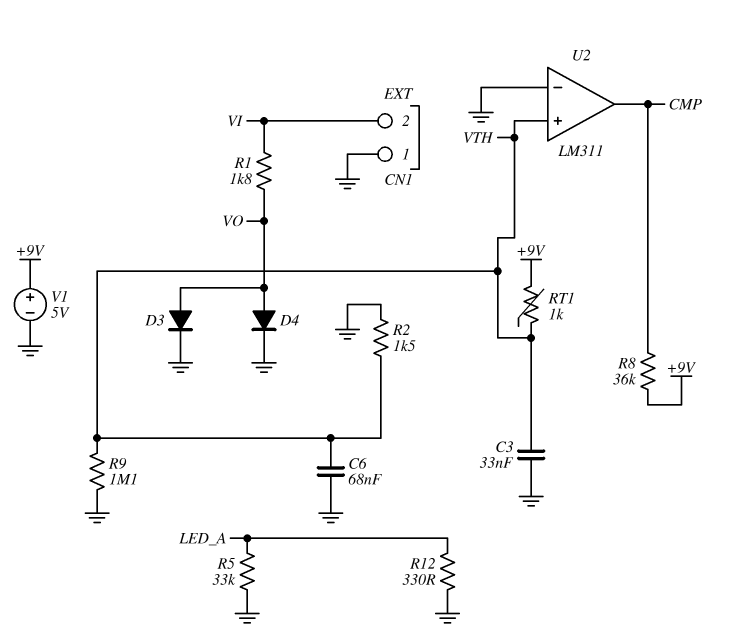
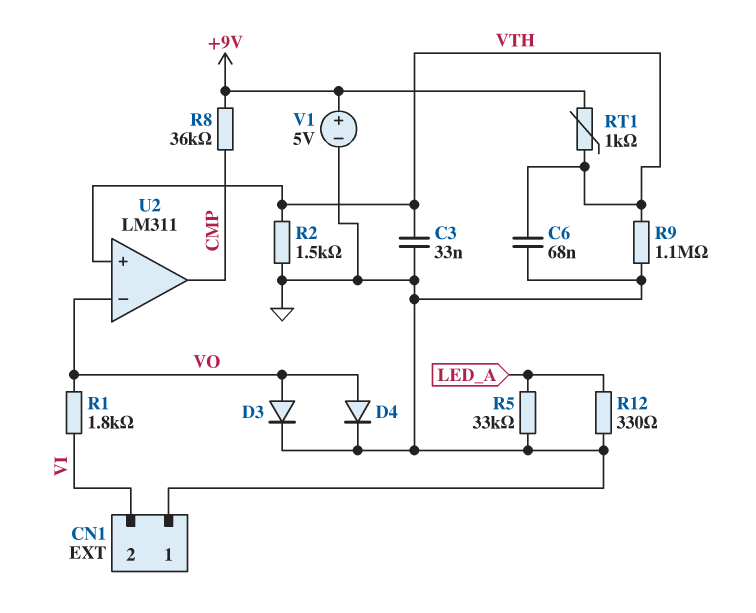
U2 pin in-: GND -> VO

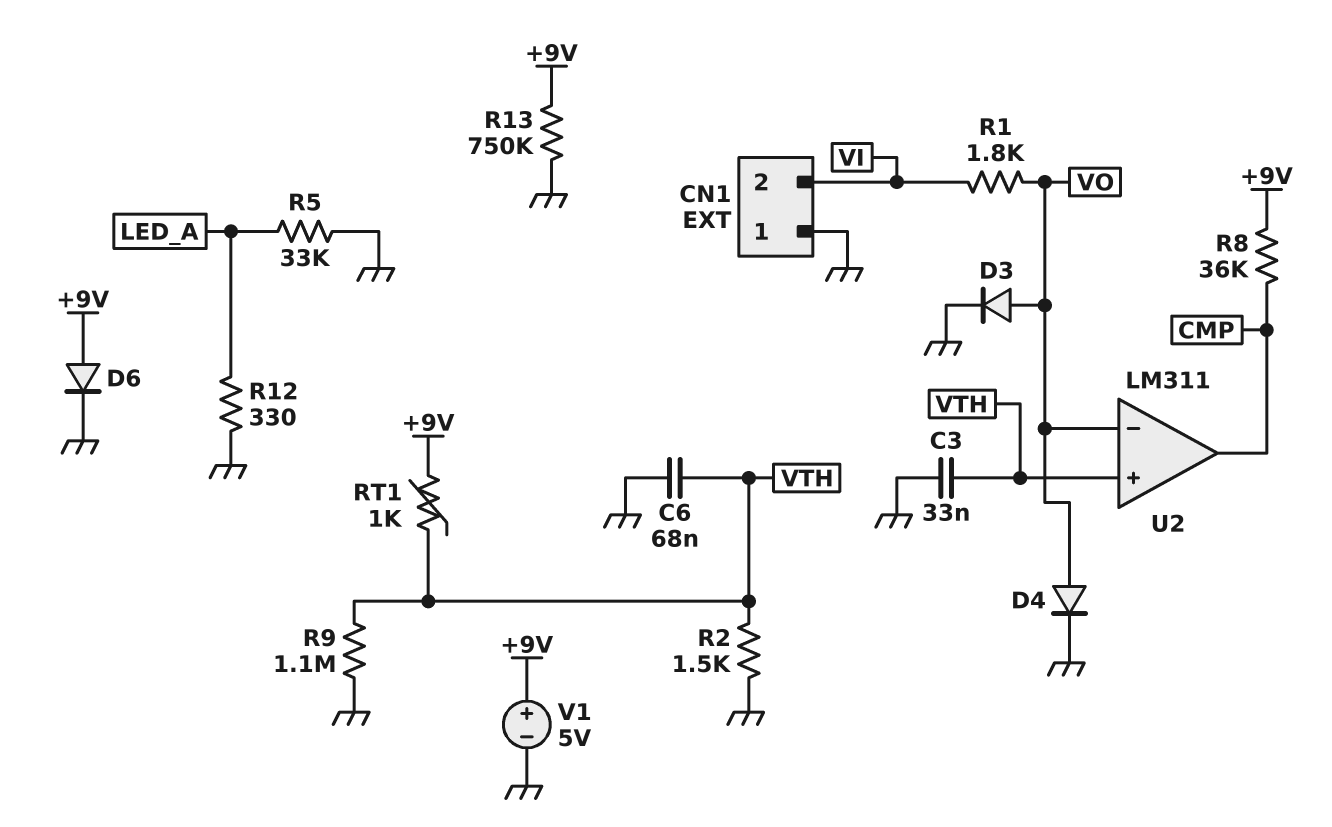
D6: none -> diode (A +9V, K GND)
R13: none -> 750k (+9V, GND)

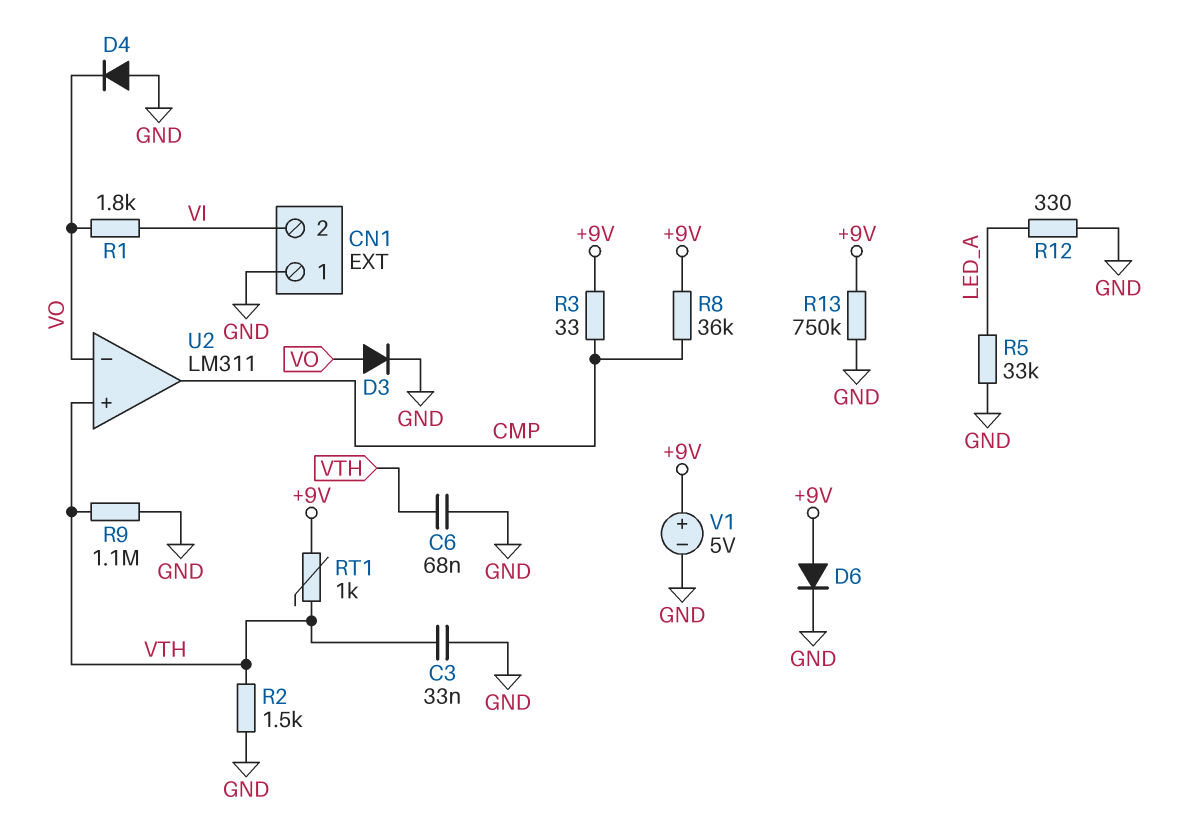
D4: diode (A VO, K GND) -> diode (A GND, K VO)
R3: none -> 33 (+9V, CMP)

